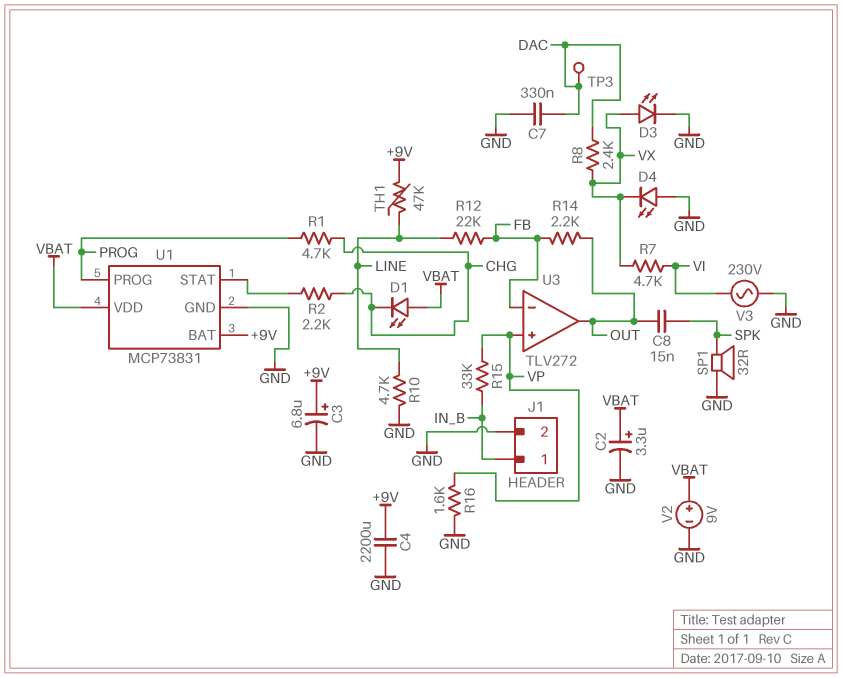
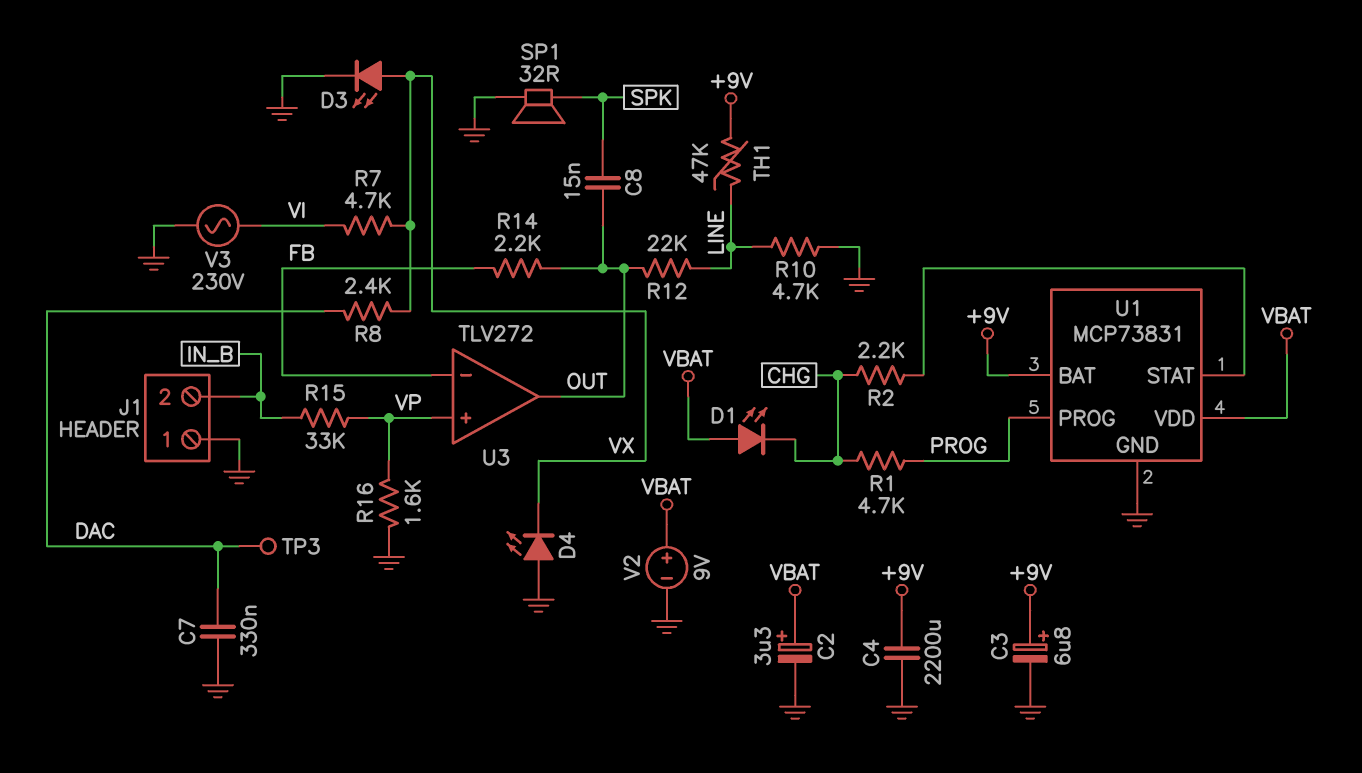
J1 pin 1: IN_B -> GND
J1 pin 2: GND -> IN_B
R12: 22k (FB, LINE) -> 22k (LINE, OUT)

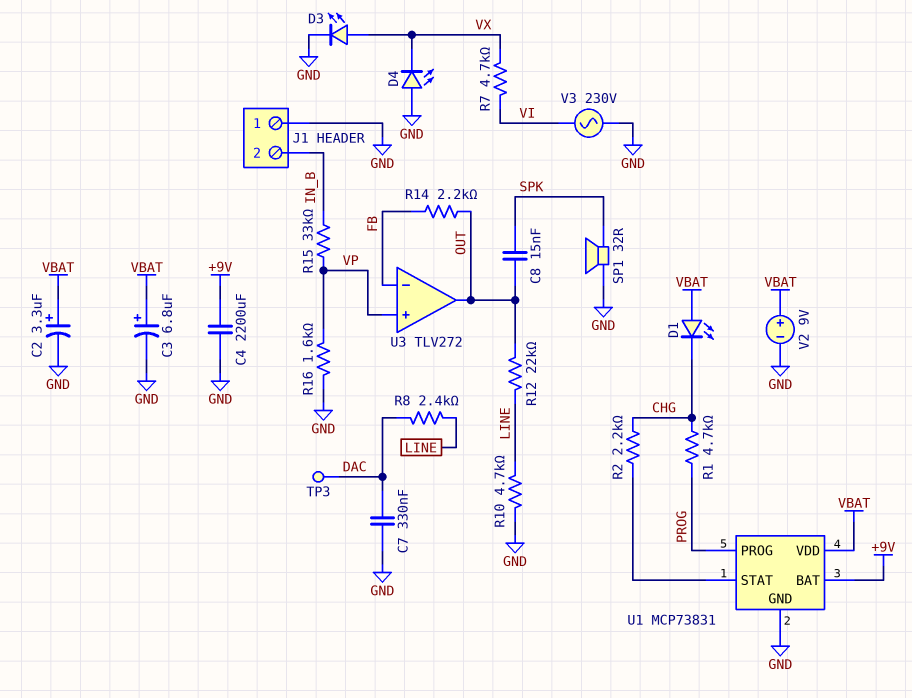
C3: 6.8uF (plus +9V, minus GND) -> 6.8uF (plus VBAT, minus GND)
R8: 2.4k (DAC, VX) -> 2.4k (DAC, LINE)
TH1: 47k (+9V, LINE) -> none

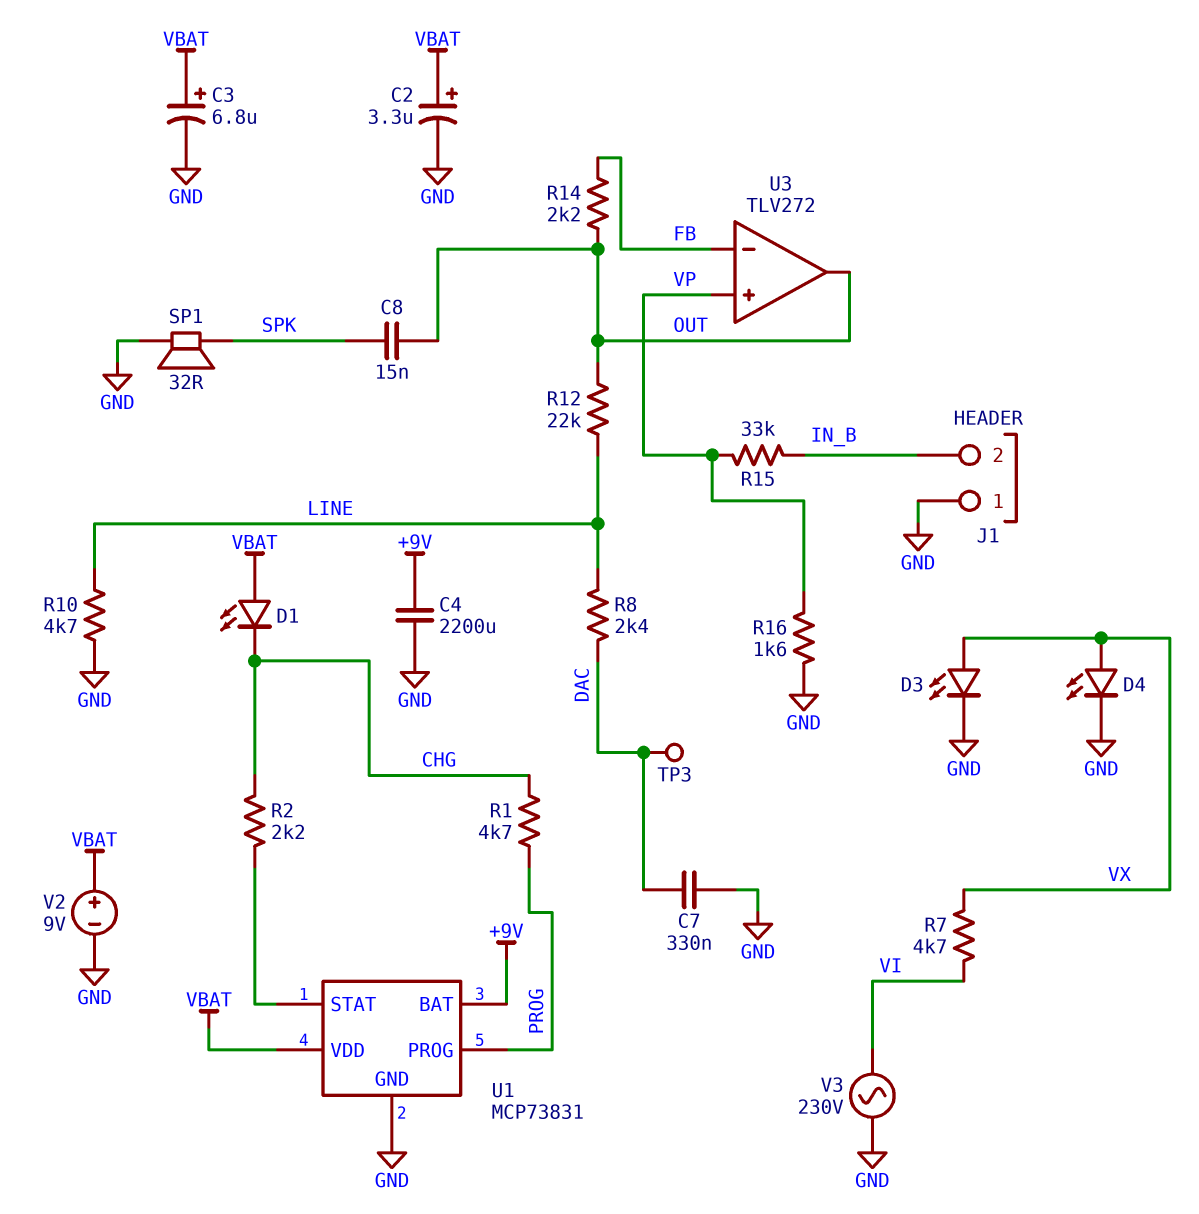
D4: LED (A GND, K VX) -> LED (A VX, K GND)

